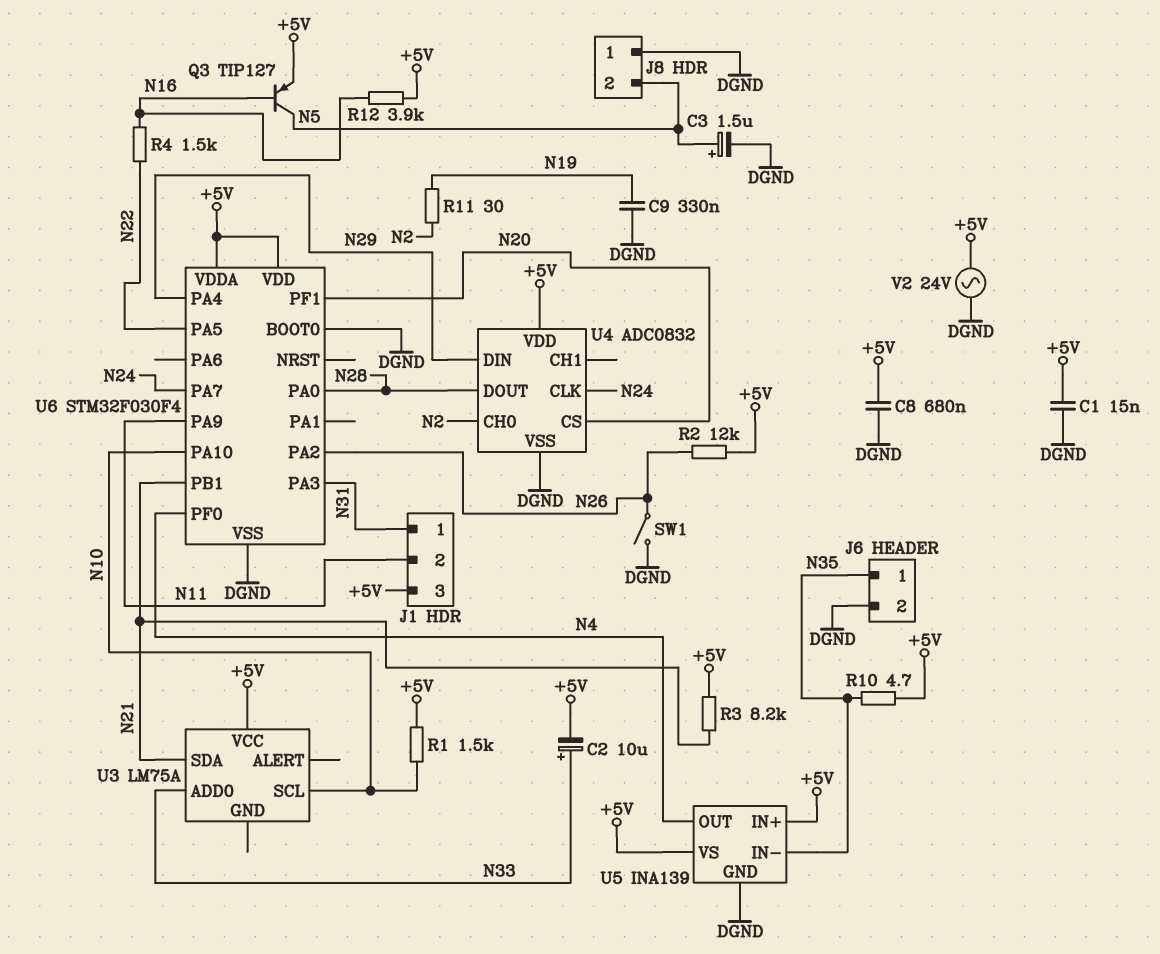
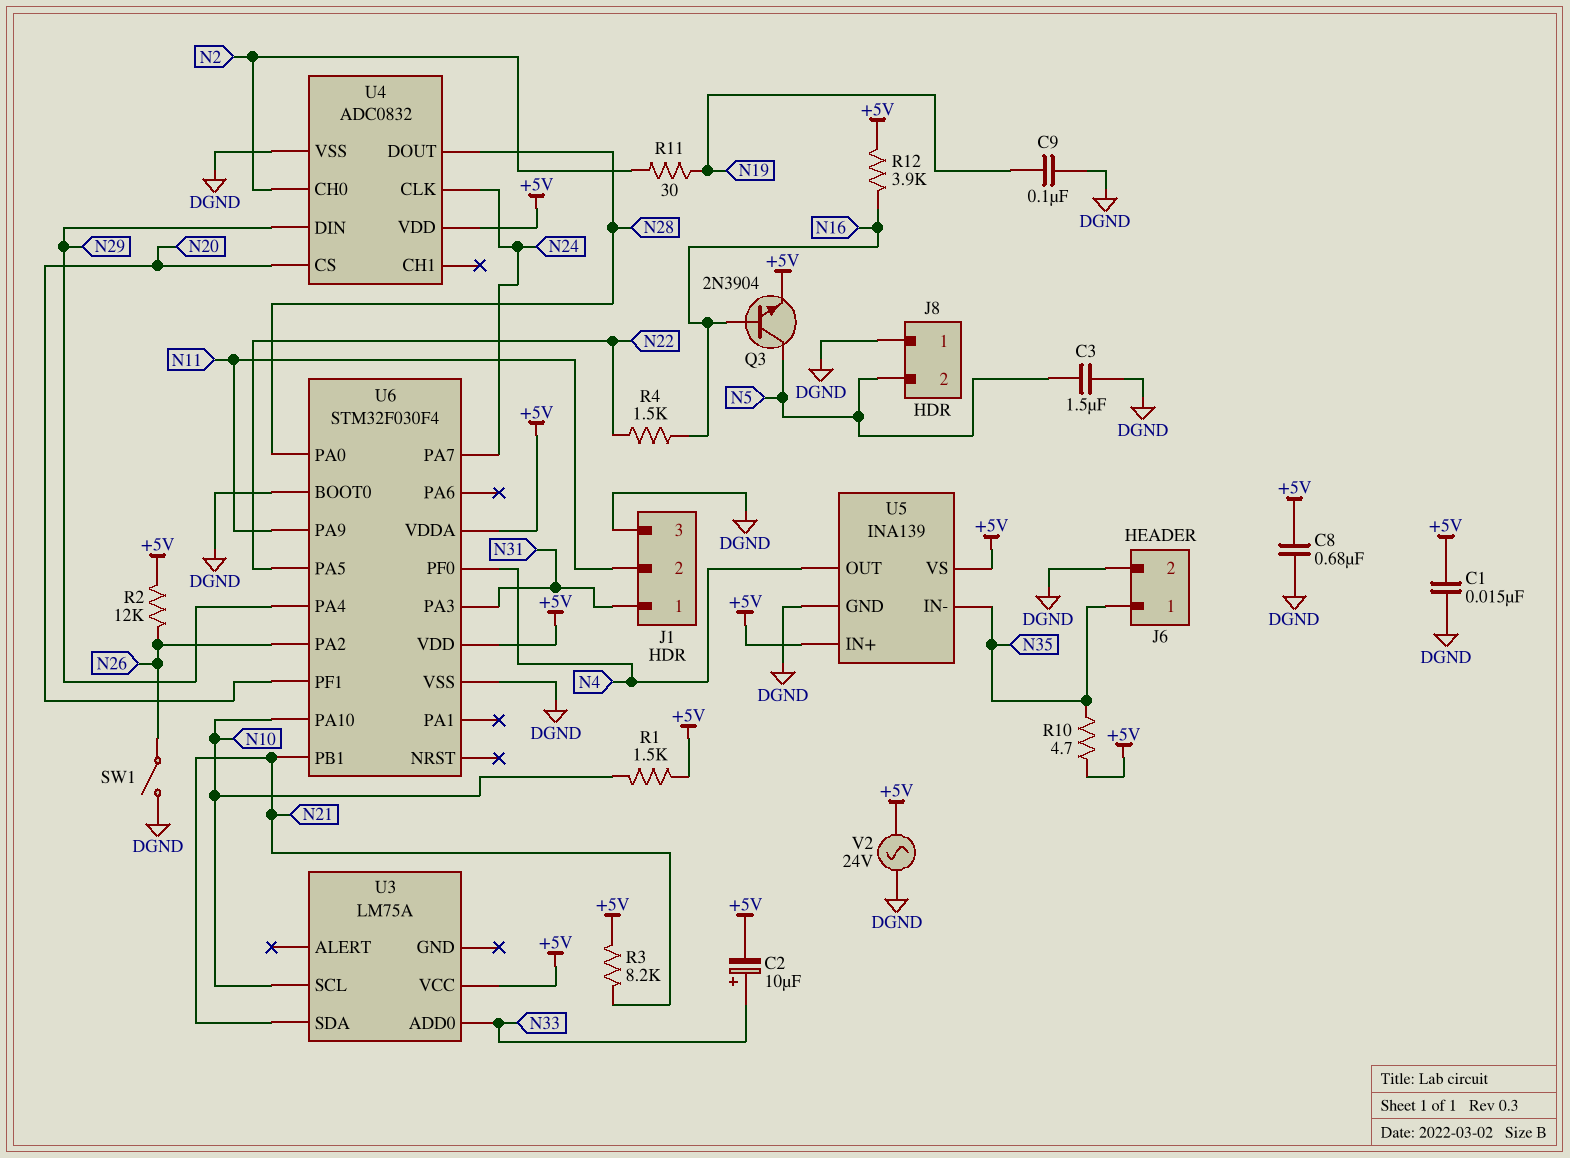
C3: 1.5uF (plus N5, minus DGND) -> 1.5uF (DGND, N5)
C9: 330nF (DGND, N19) -> 100nF (DGND, N19)
J1 pin 3: +5V -> DGND
Q3: PNP TIP127 (B N16, C N5, E +5V) -> NPN 2N3904 (B N16, C N5, E +5V)

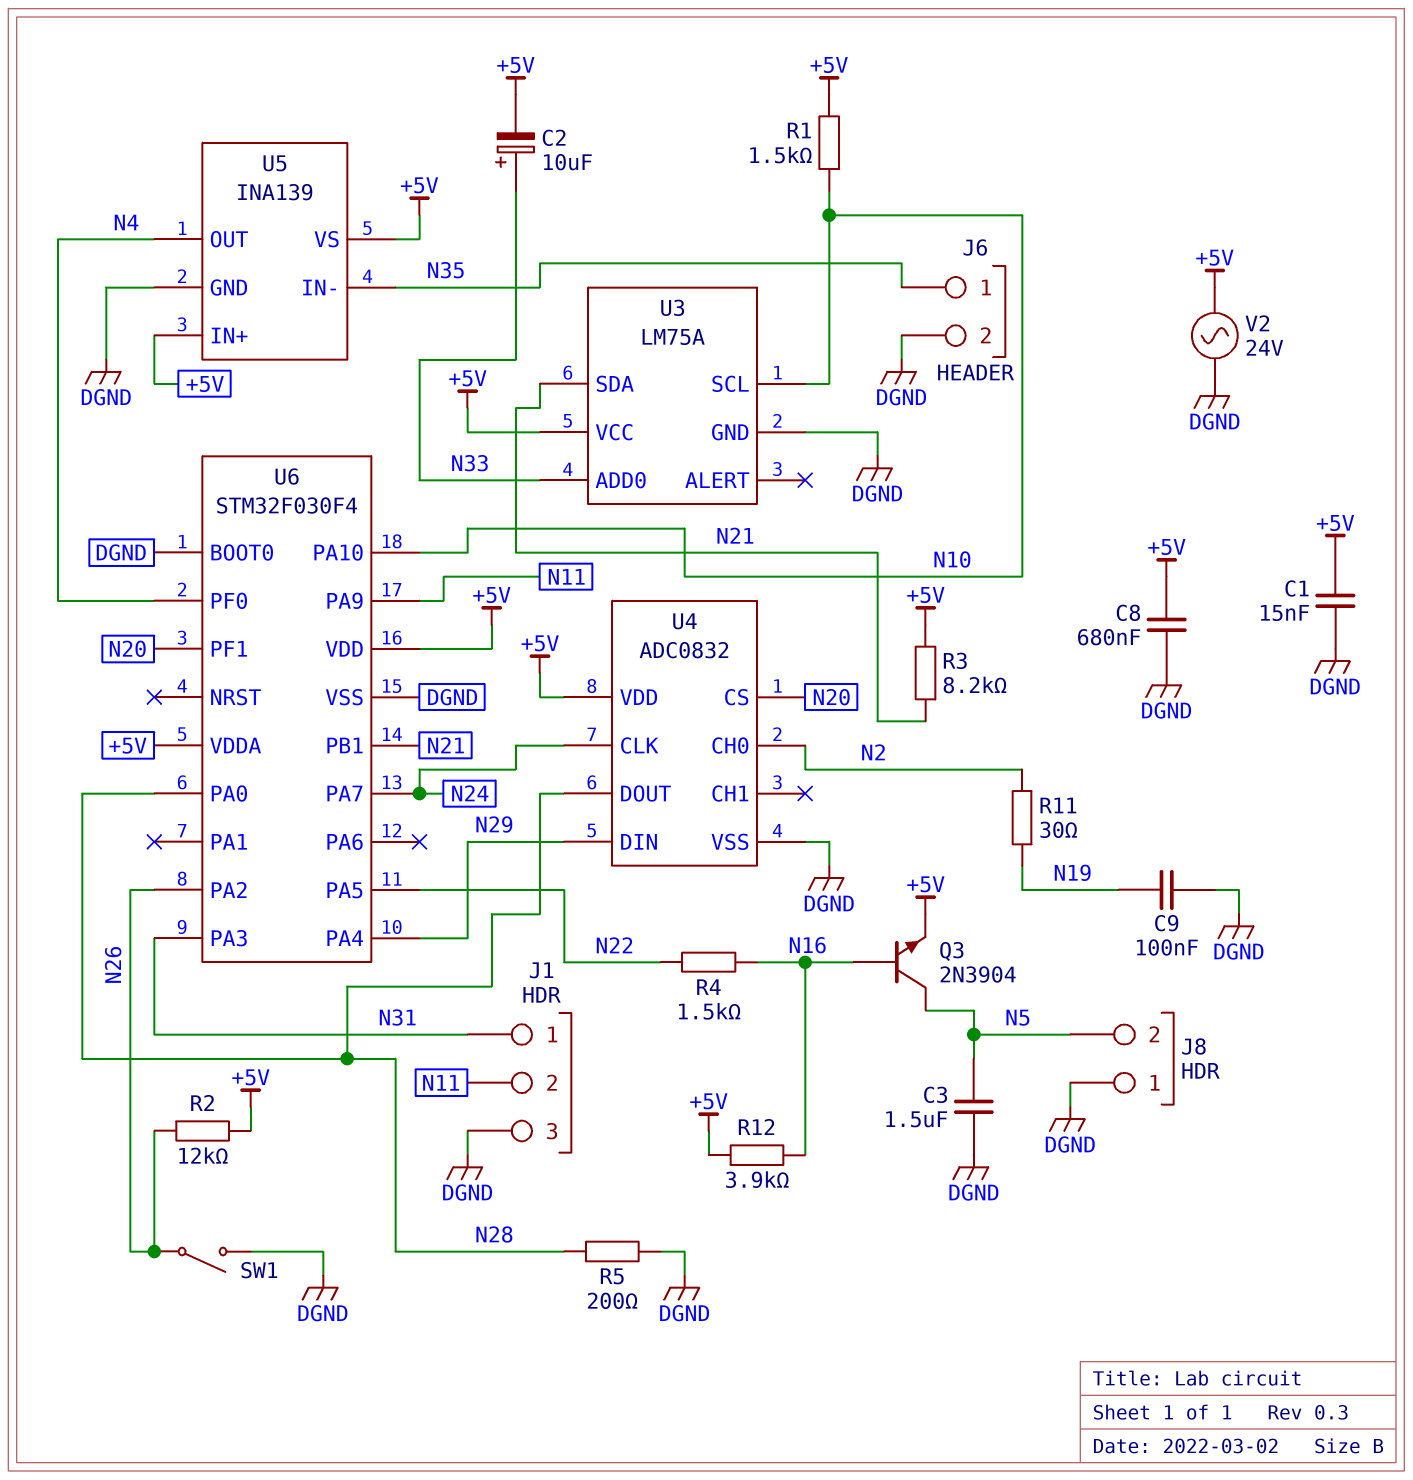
R5: none -> 200 (DGND, N28)
R10: 4.7 (+5V, N35) -> none
U3 pin GND: none -> DGND

